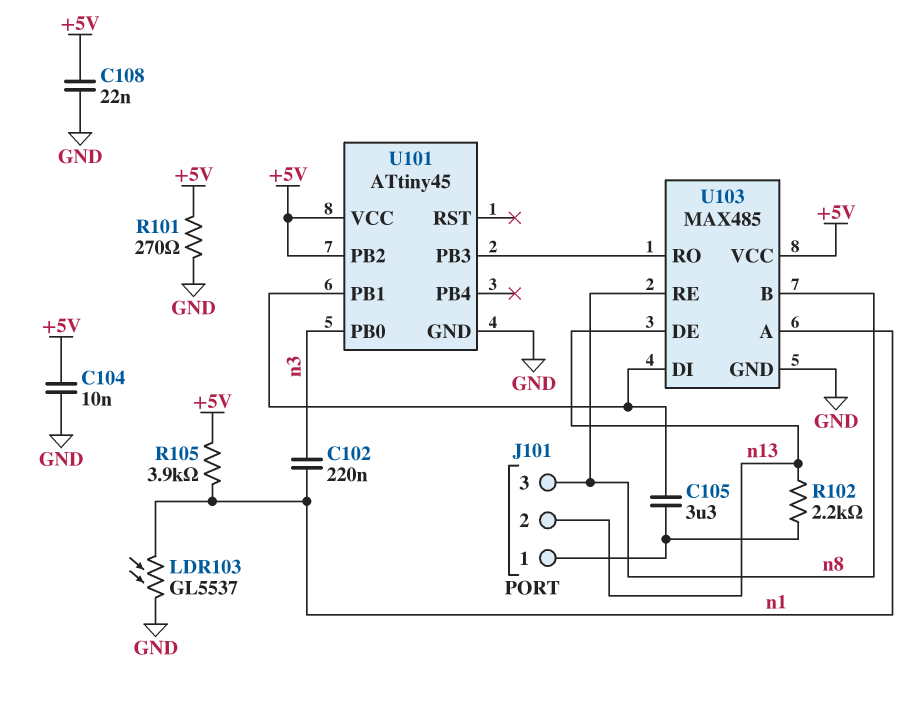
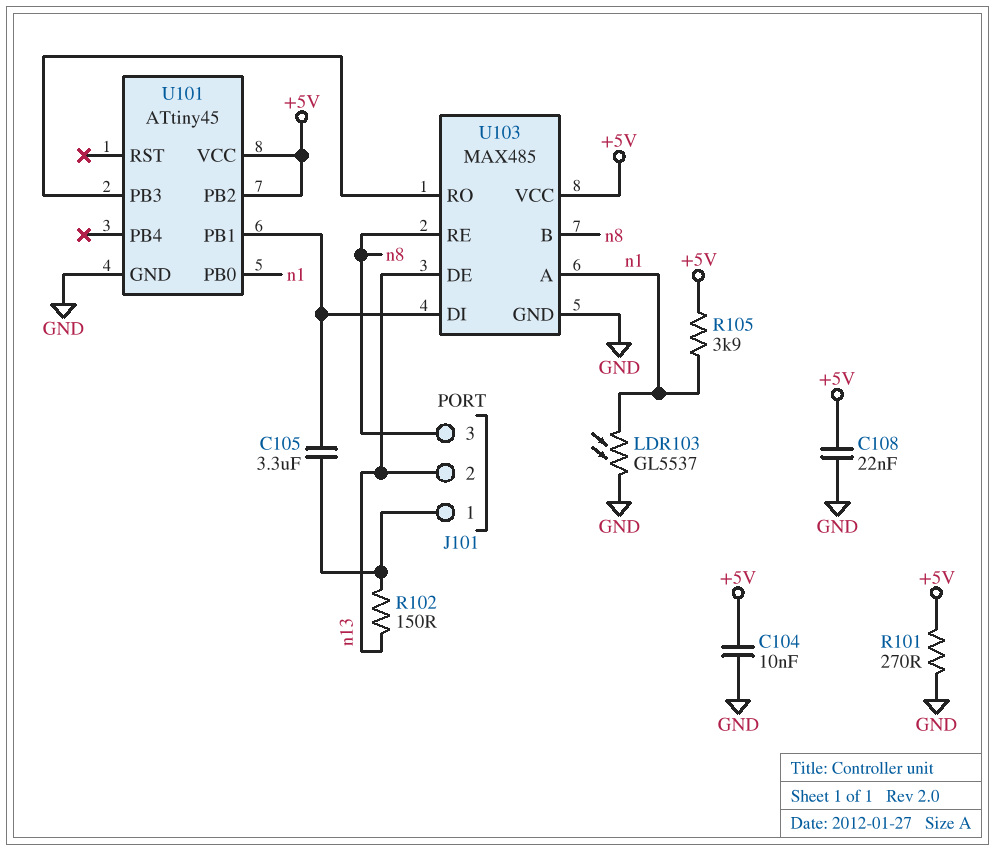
C102: 220nF (n1, n3) -> none
R102: 2.2k (J101/1, n13) -> 150 (J101/1, n13)
U101 pin PB0: n3 -> n1

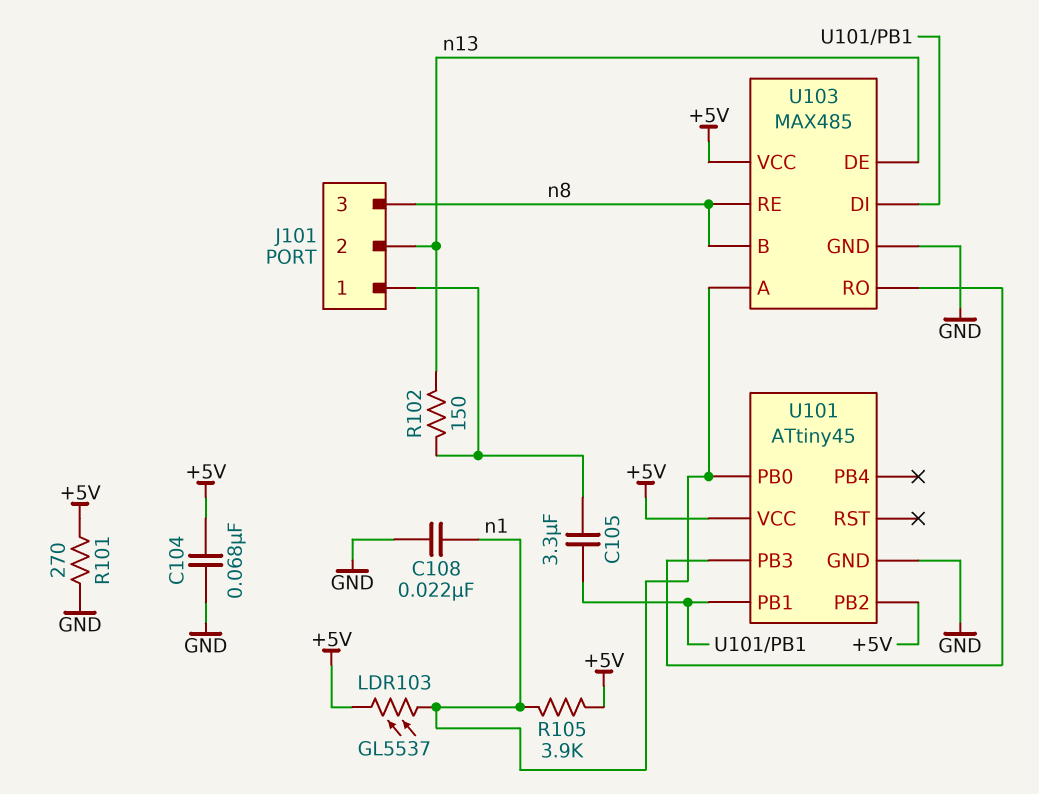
C104: 10nF (+5V, GND) -> 68nF (+5V, GND)
C108: 22nF (+5V, GND) -> 22nF (GND, n1)
LDR103: GL5537 (GND, n1) -> GL5537 (+5V, n1)

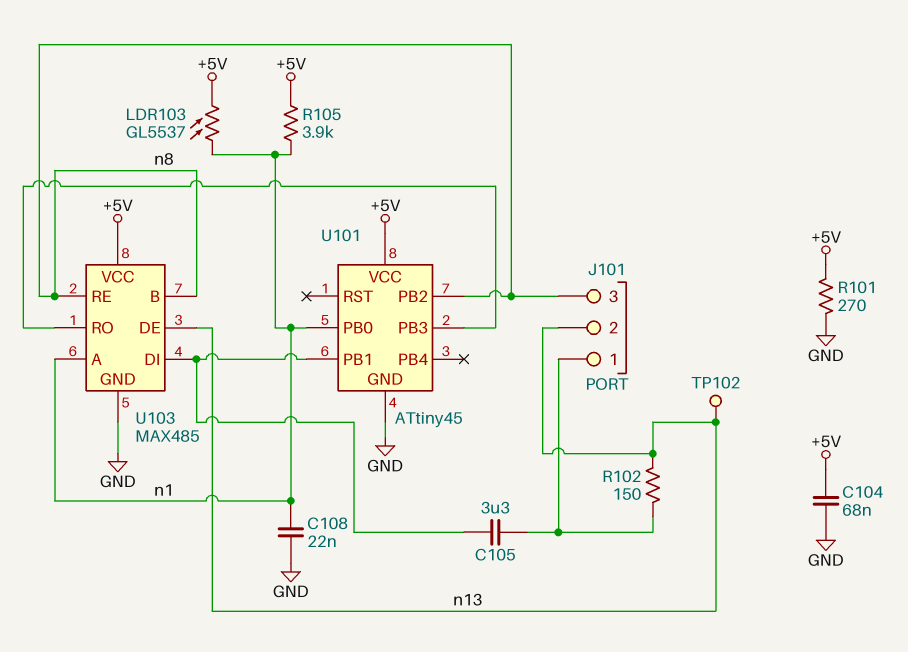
TP102: none -> test point (n13)
U101 pin PB2: +5V -> n8

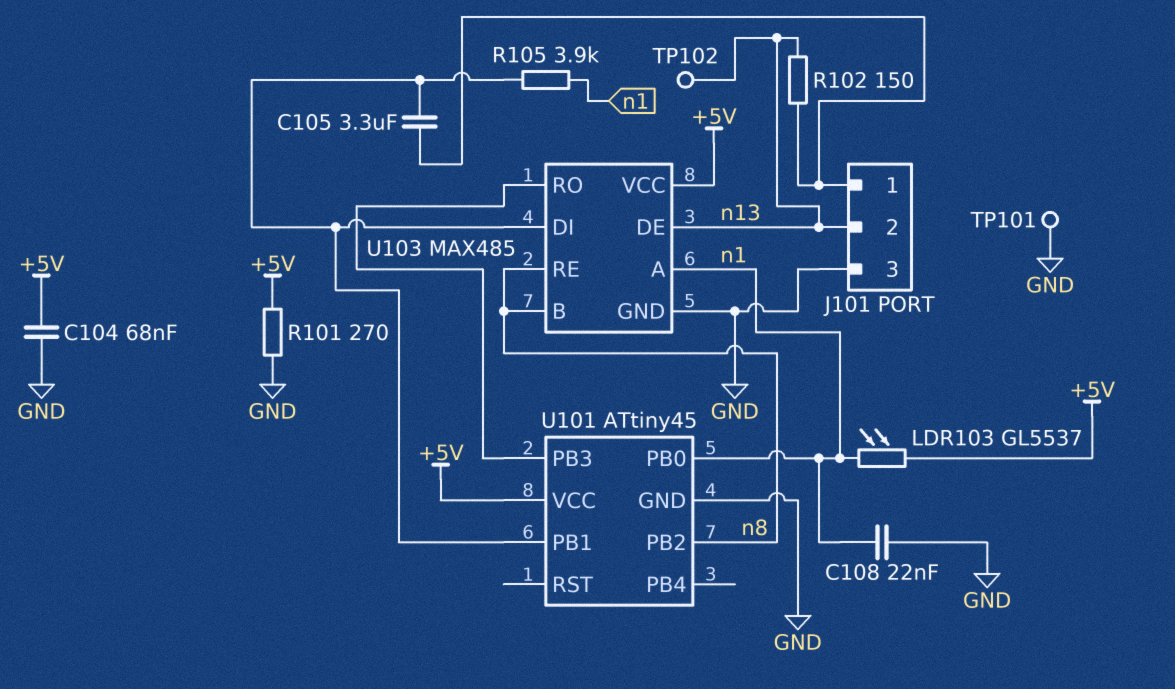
J101 pin 3: n8 -> GND
R105: 3.9k (+5V, n1) -> 3.9k (U101/PB1, n1)
TP101: none -> test point (GND)

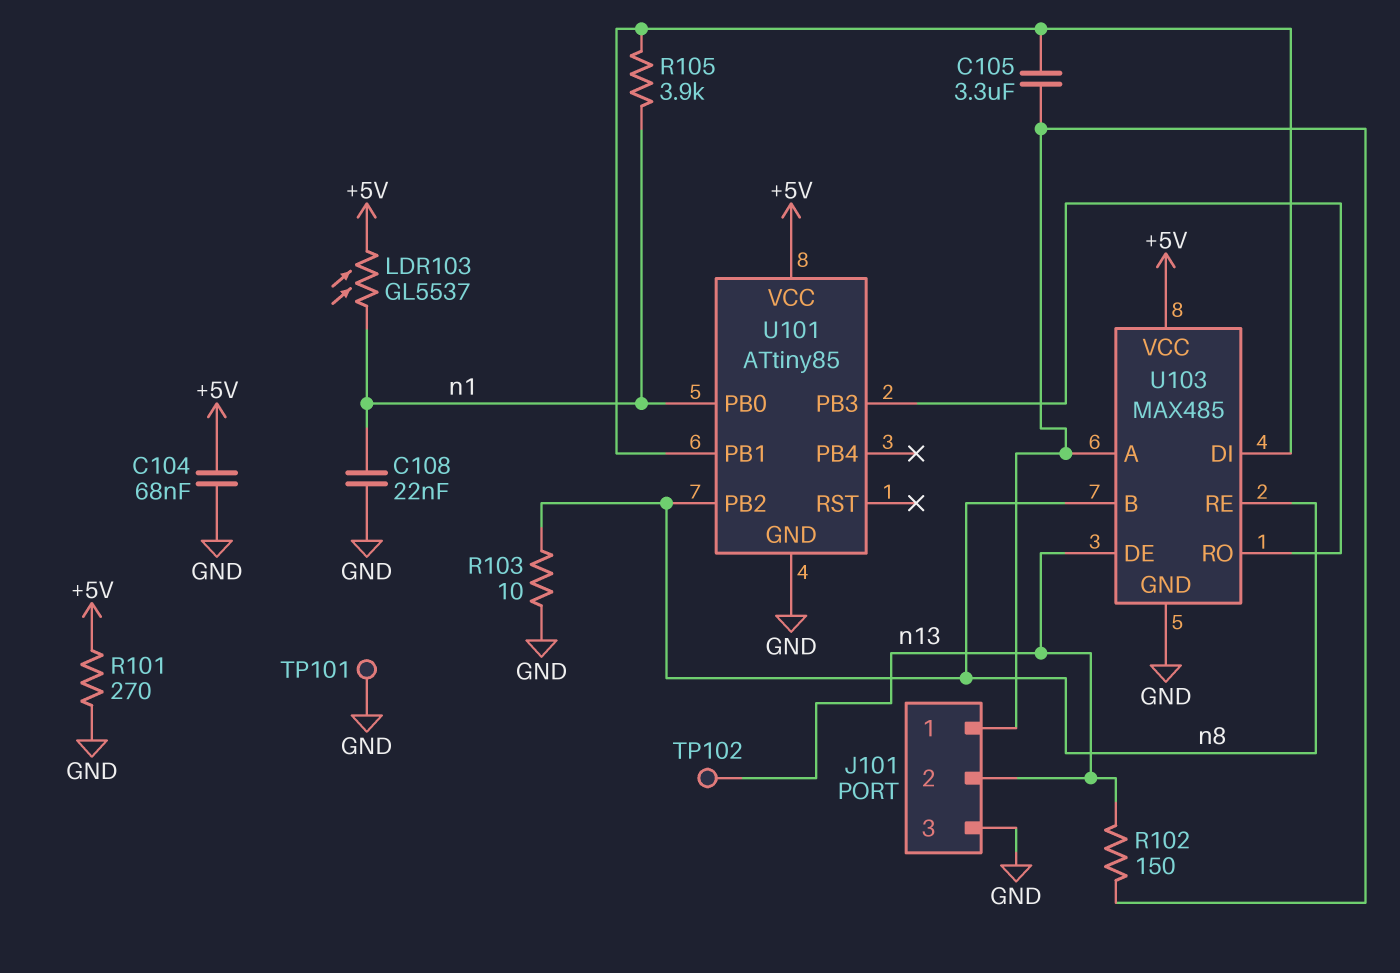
R103: none -> 10 (GND, n8)
U101: ATtiny45 -> ATtiny85
U103 pin A: n1 -> J101/1

